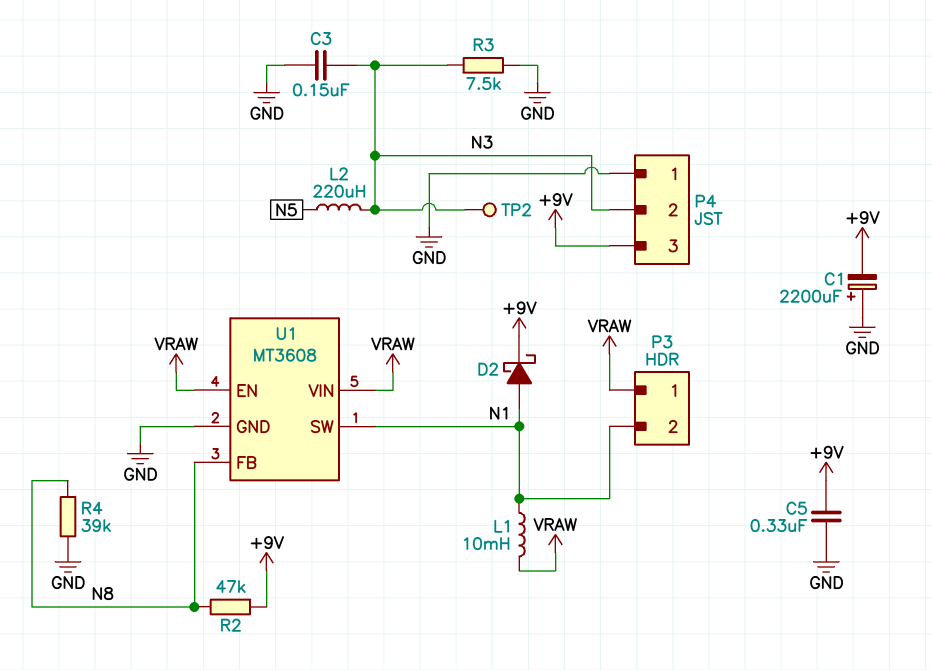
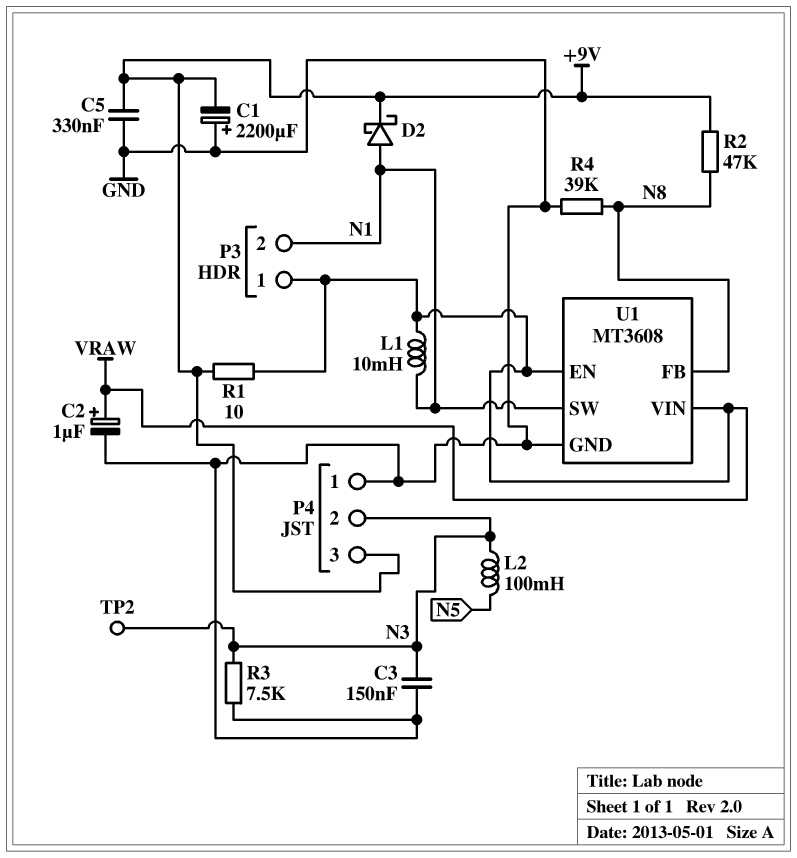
C2: none -> 1uF (plus VRAW, minus GND)
L2: 220uH (N3, N5) -> 100mH (N3, N5)
R1: none -> 10 (+9V, VRAW)

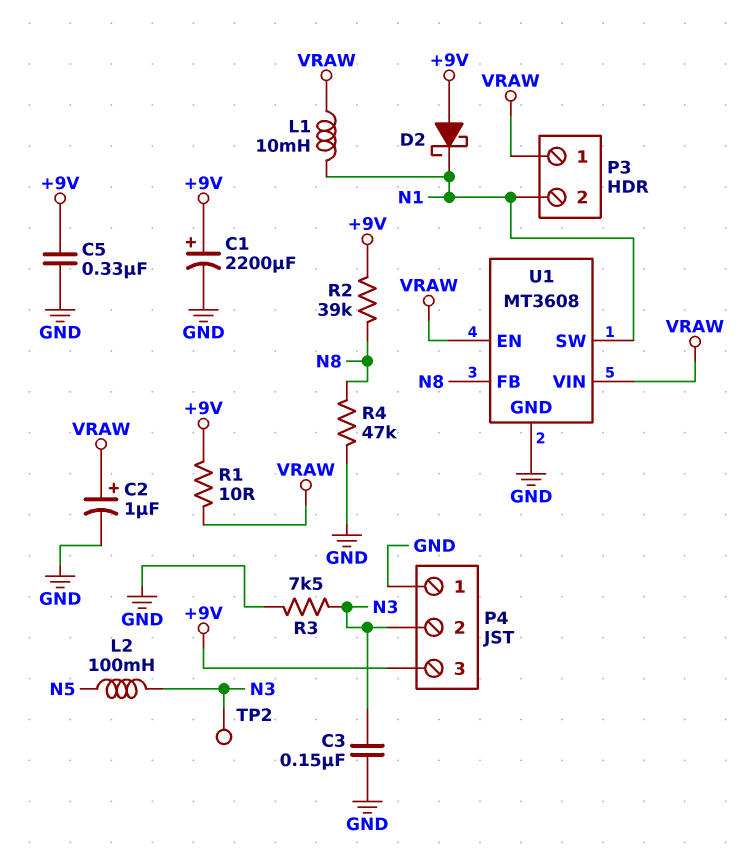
C1: 2200uF (plus GND, minus +9V) -> 2200uF (plus +9V, minus GND)
D2: schottky (A N1, K +9V) -> schottky (A +9V, K N1)
R2: 47k (+9V, N8) -> 39k (+9V, N8)
R4: 39k (GND, N8) -> 47k (GND, N8)

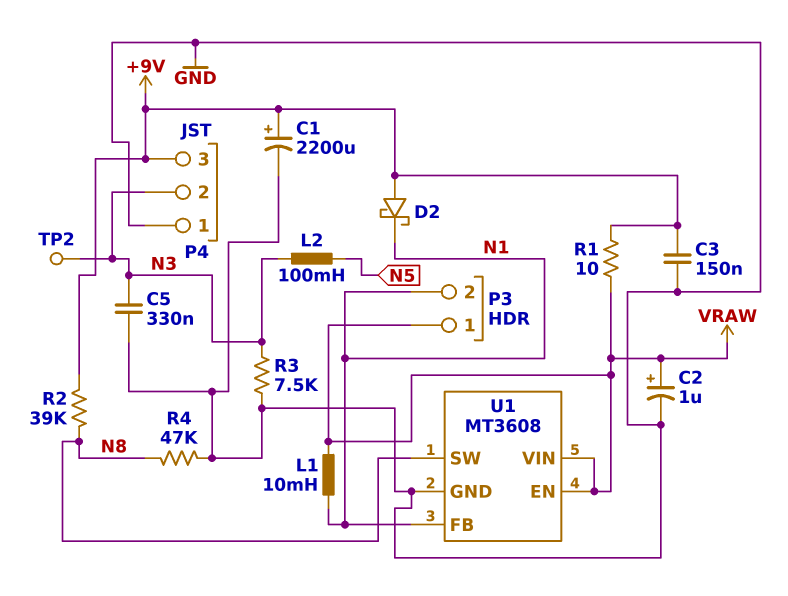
C3: 150nF (GND, N3) -> 150nF (+9V, GND)
C5: 330nF (+9V, GND) -> 330nF (GND, N3)
U1 pin FB: N8 -> N1
U1 pin SW: N1 -> N8

